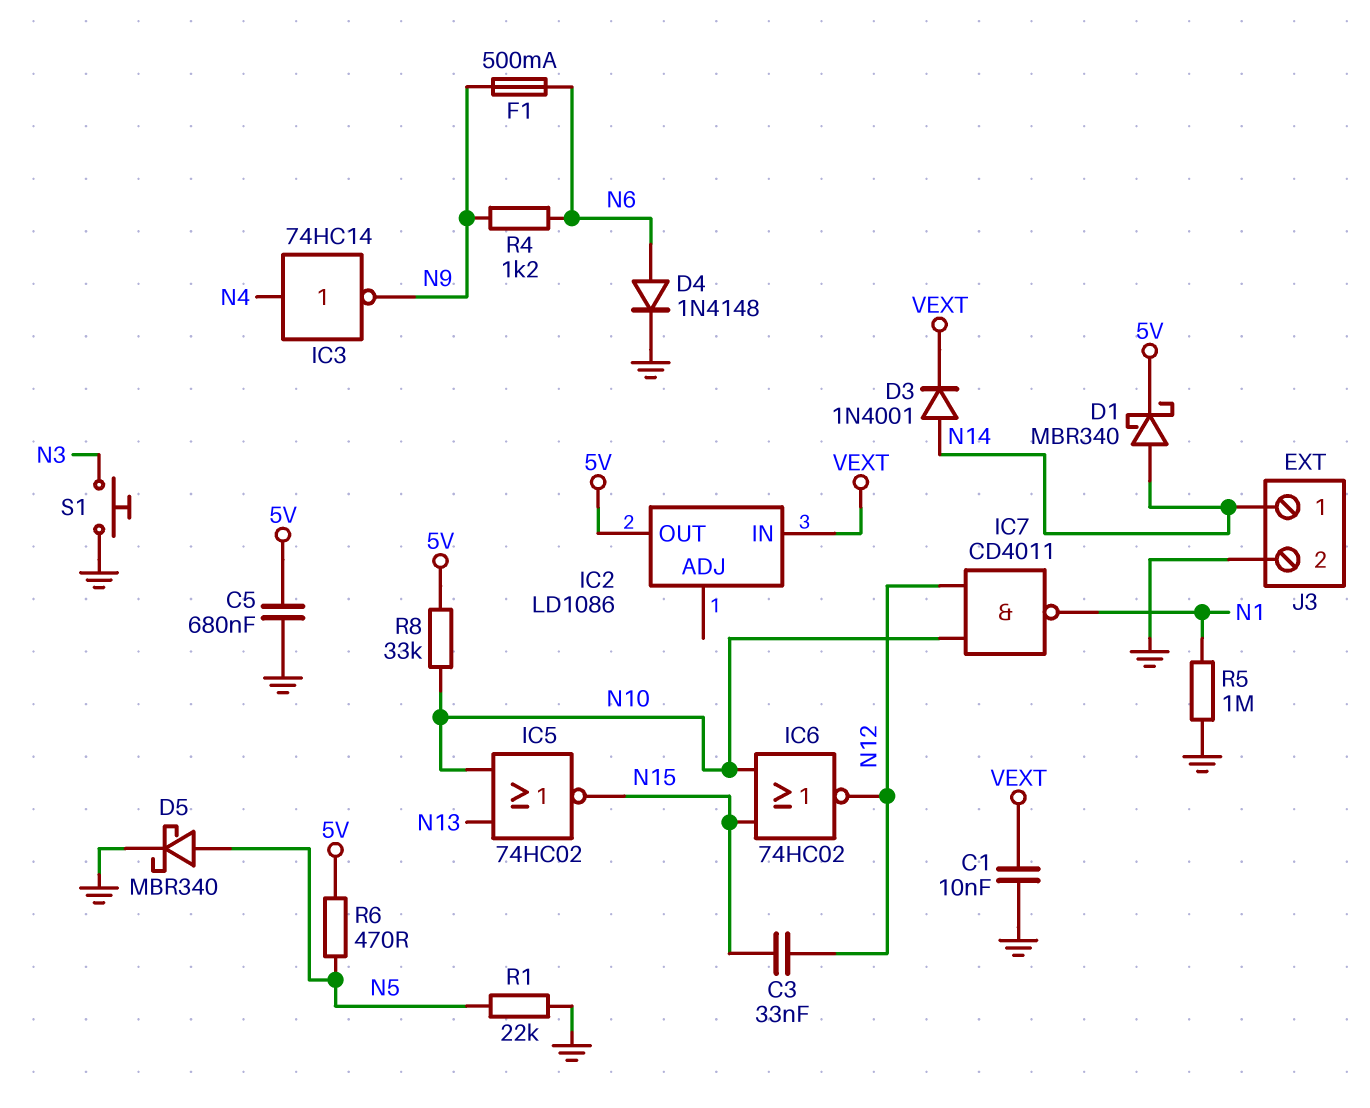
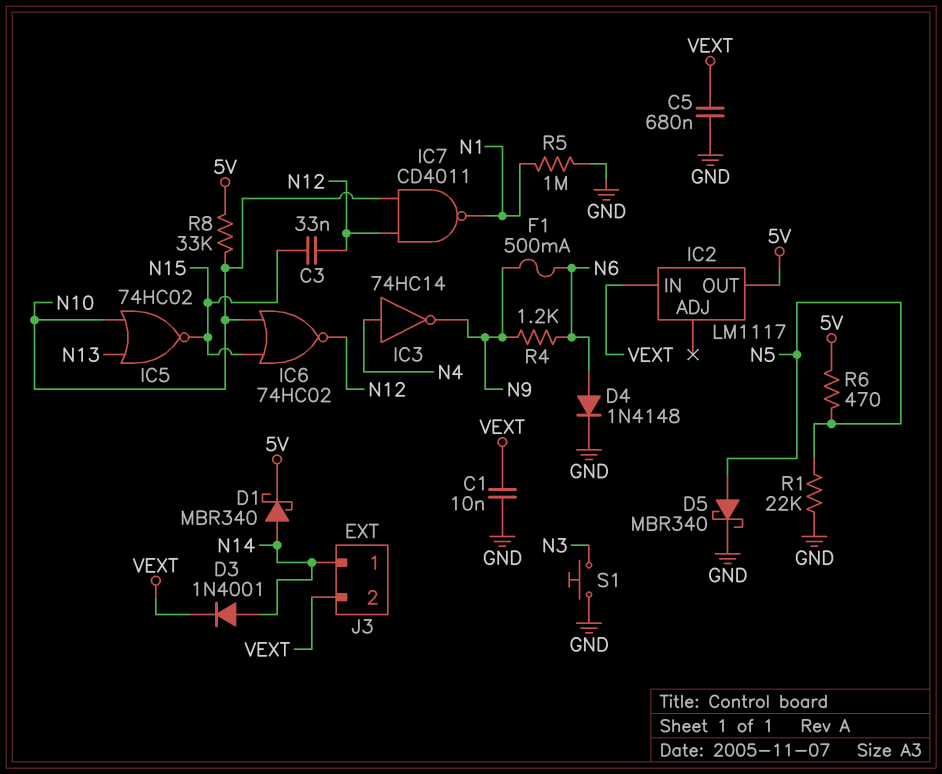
C5: 680nF (5V, GND) -> 680nF (GND, VEXT)
IC2: LD1086 -> LM1117
J3 pin 2: GND -> VEXT

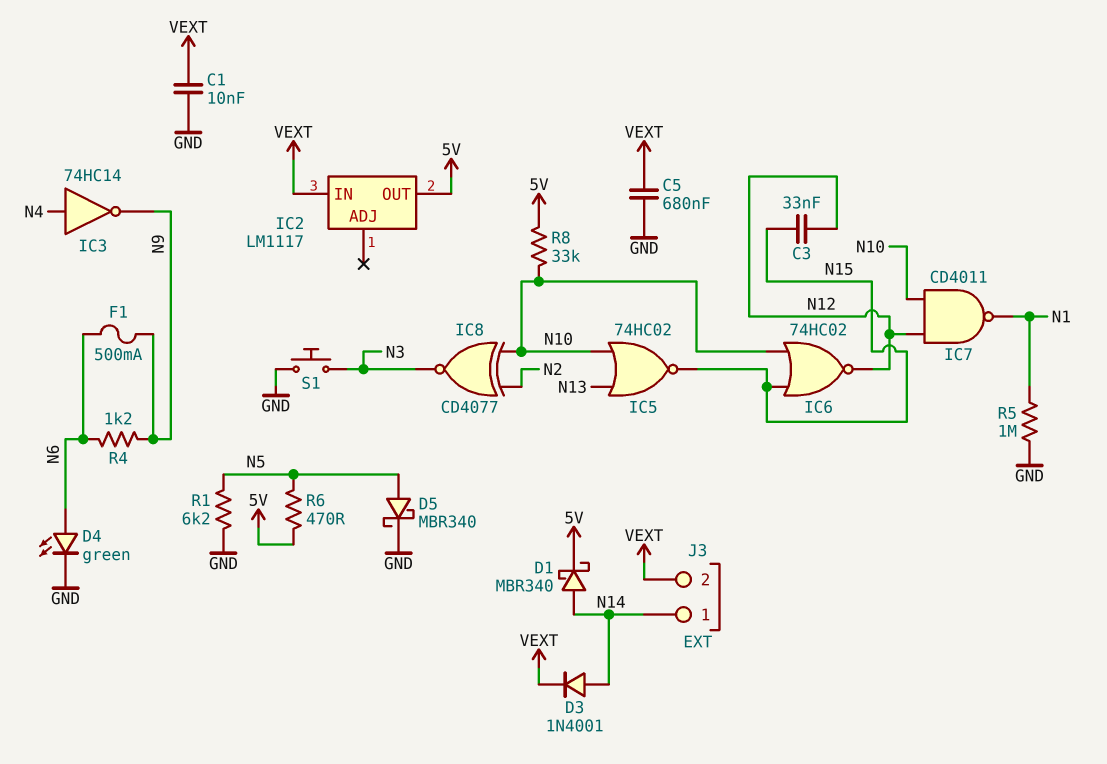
D4: diode 1N4148 (A N6, K GND) -> LED green (A N6, K GND)
IC8: none -> XNOR CD4077 (in N2, in N10, out N3)
R1: 22k (GND, N5) -> 6.2k (GND, N5)

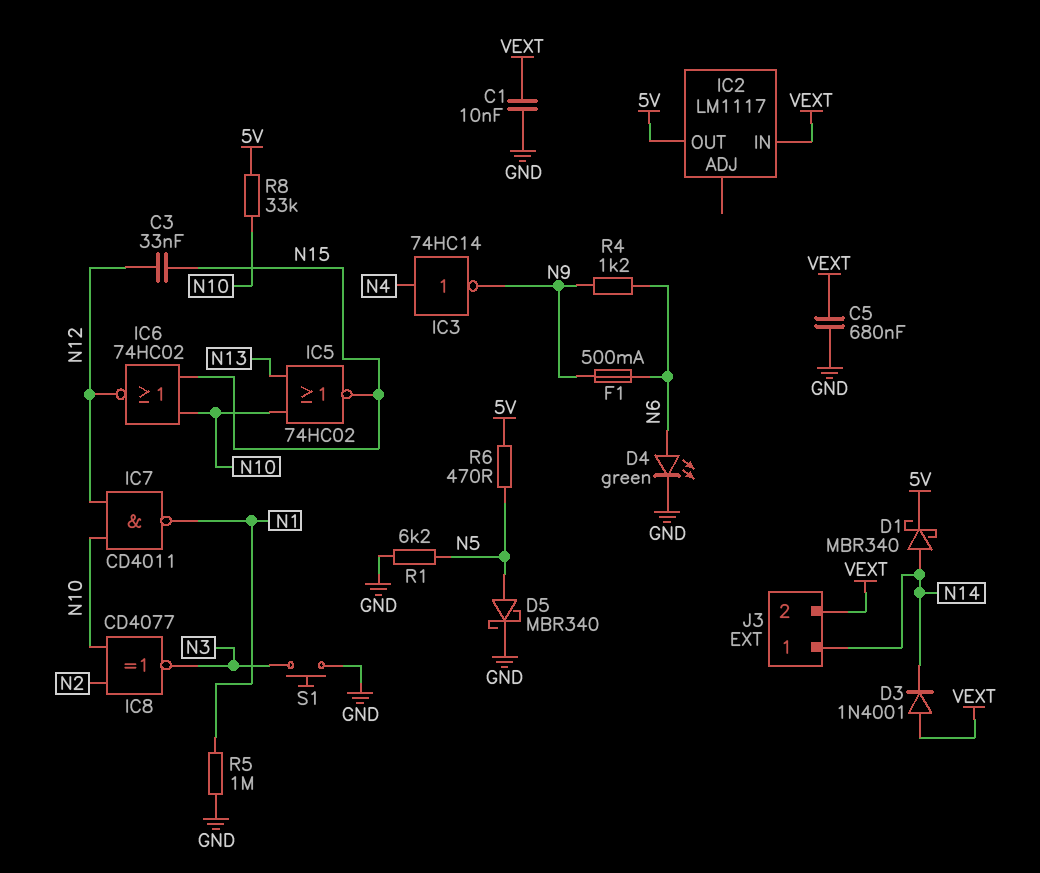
D3: diode 1N4001 (A N14, K VEXT) -> diode 1N4001 (A VEXT, K N14)

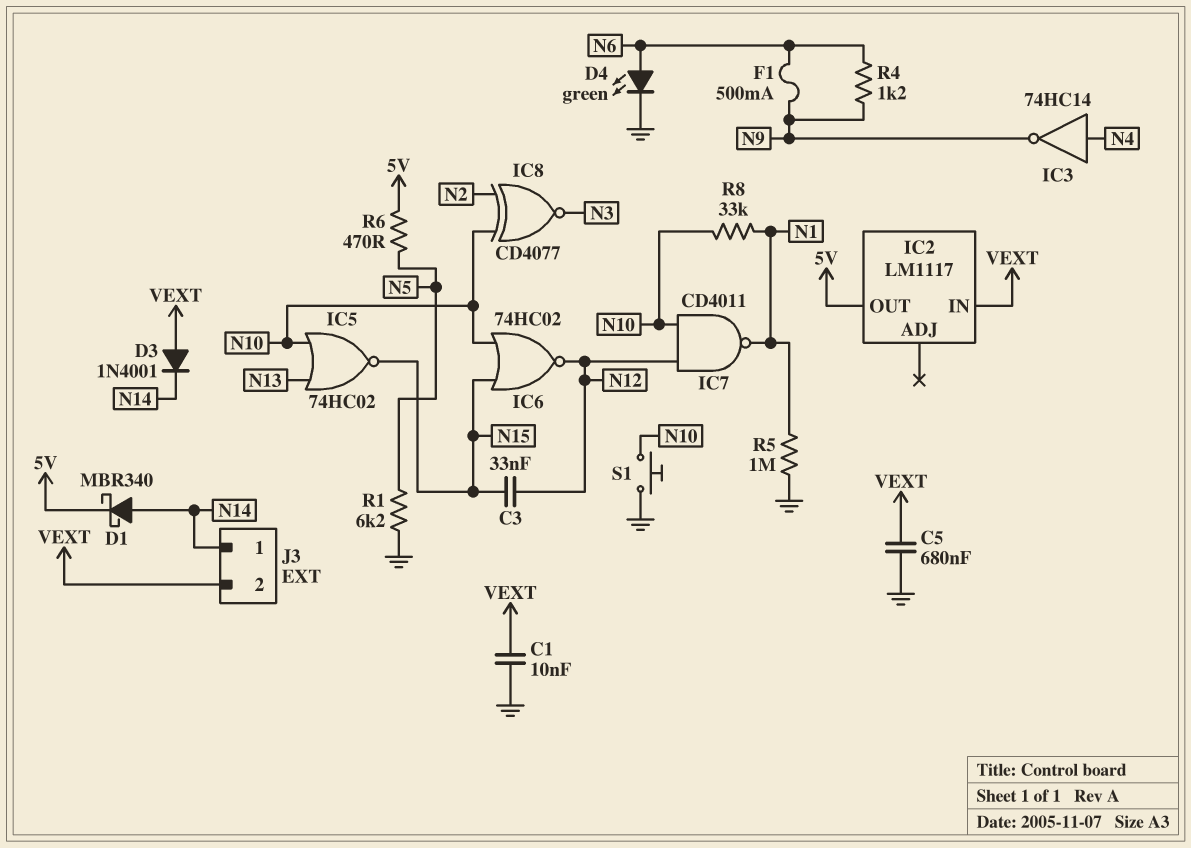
D5: schottky MBR340 (A N5, K GND) -> none
R8: 33k (5V, N10) -> 33k (N1, N10)
S1: button (GND, N3) -> button (GND, N10)

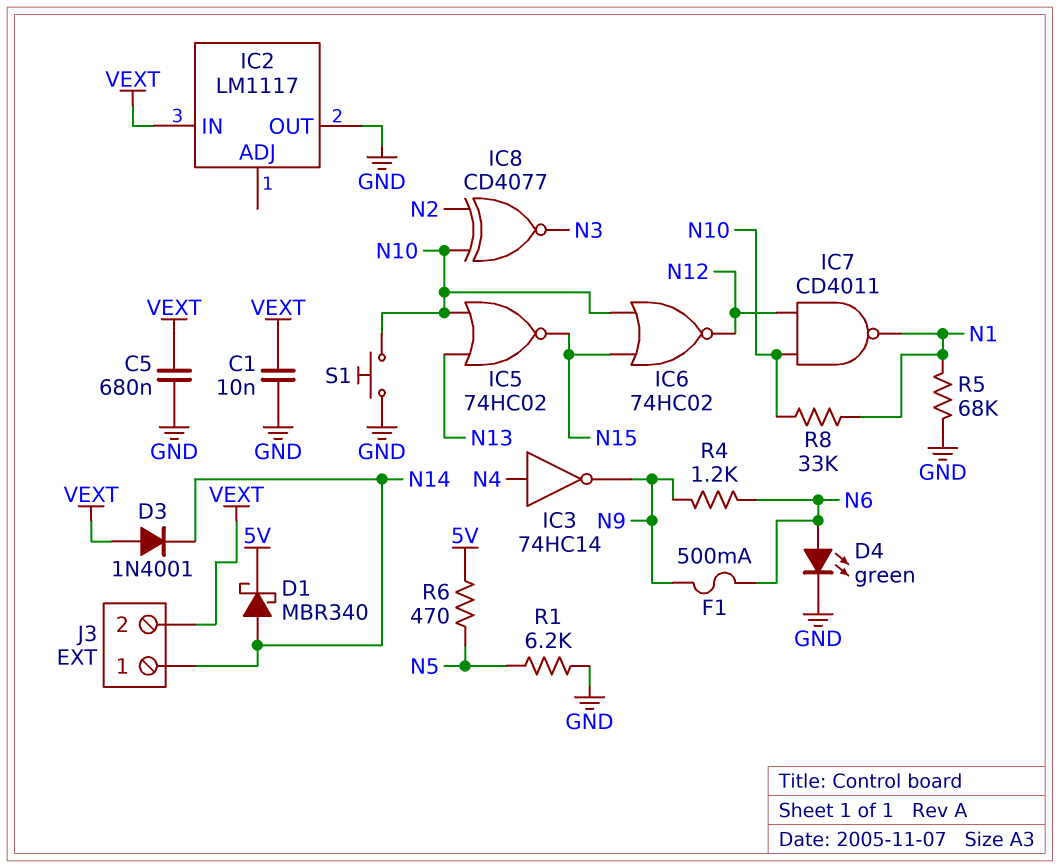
C3: 33nF (N12, N15) -> none
IC2 pin OUT: 5V -> GND
R5: 1M (GND, N1) -> 68k (GND, N1)

